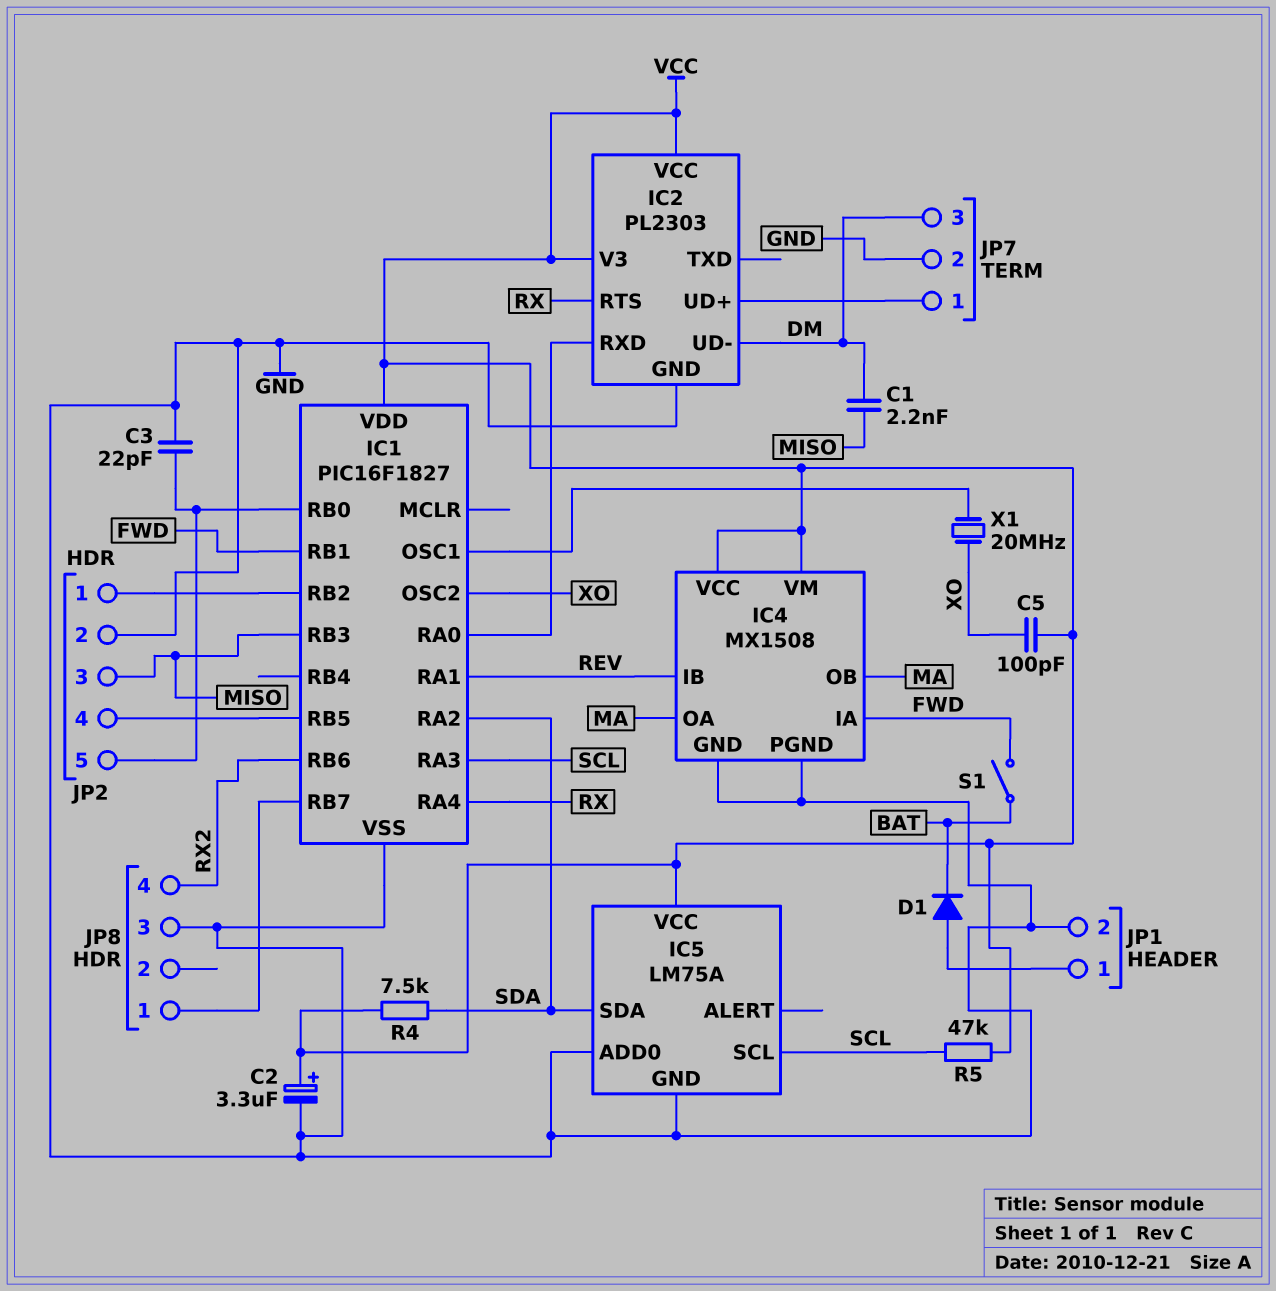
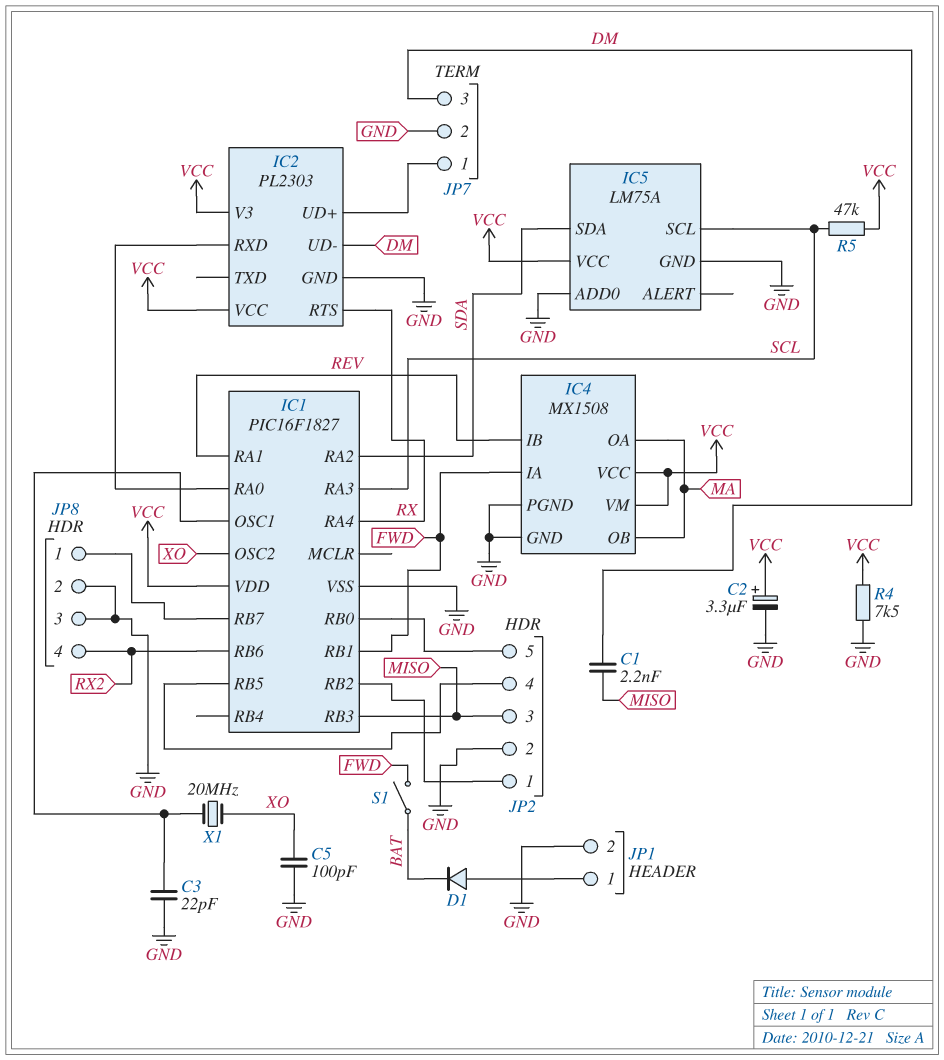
C3: 22pF (GND, IC1/RB0) -> 22pF (GND, IC1/OSC1)
C5: 100pF (VCC, XO) -> 100pF (GND, XO)
JP8 pin 2: none -> GND
R4: 7.5k (SDA, VCC) -> 7.5k (GND, VCC)

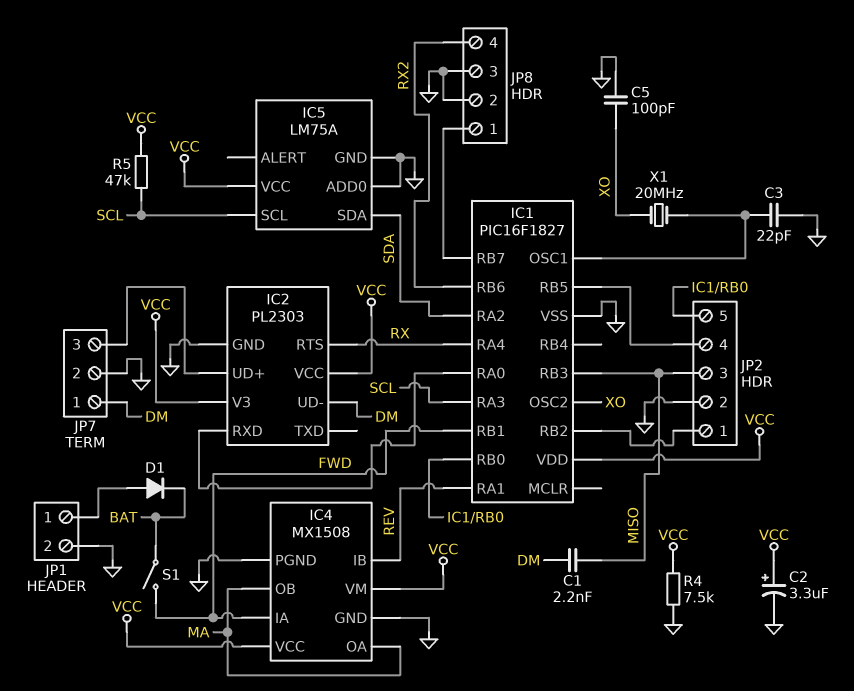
JP7 pin 1: IC2/UD+ -> DM
JP7 pin 3: DM -> IC2/UD+

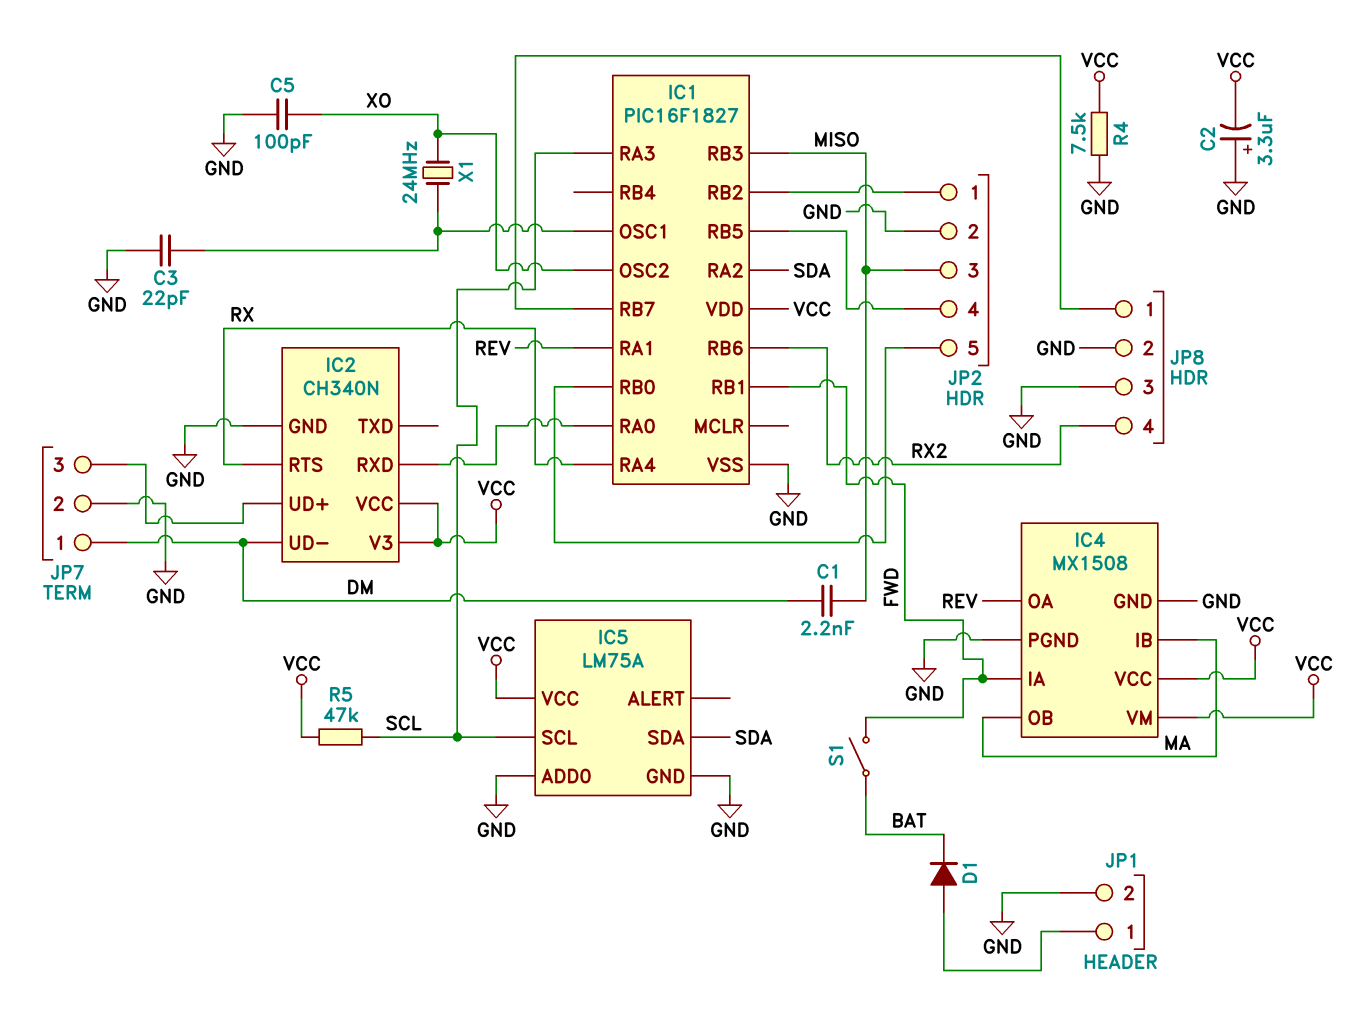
C2: 3.3uF (plus VCC, minus GND) -> 3.3uF (plus GND, minus VCC)
IC2: PL2303 -> CH340N
IC4 pin IB: REV -> MA
IC4 pin OA: MA -> REV
X1: 20MHz (IC1/OSC1, XO) -> 24MHz (IC1/OSC1, XO)

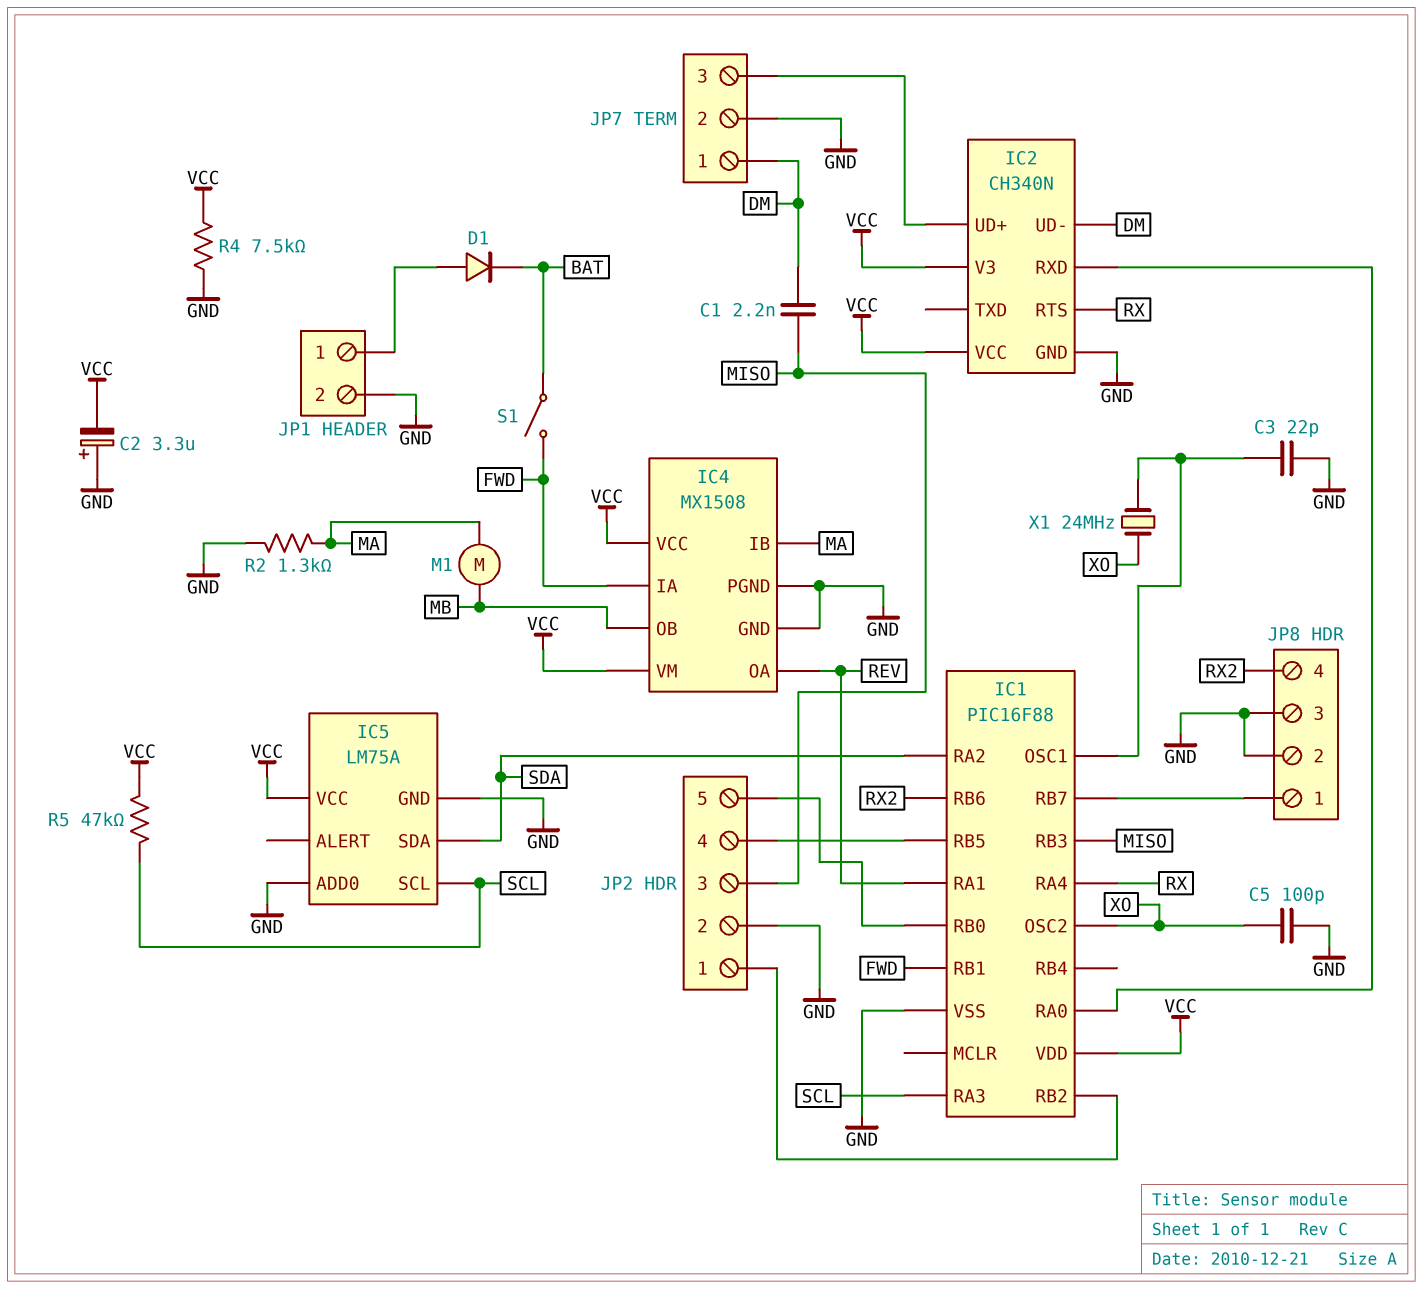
IC1: PIC16F1827 -> PIC16F88
IC4 pin OB: MA -> MB
M1: none -> motor (MA, MB)
R2: none -> 1.3k (GND, MA)

